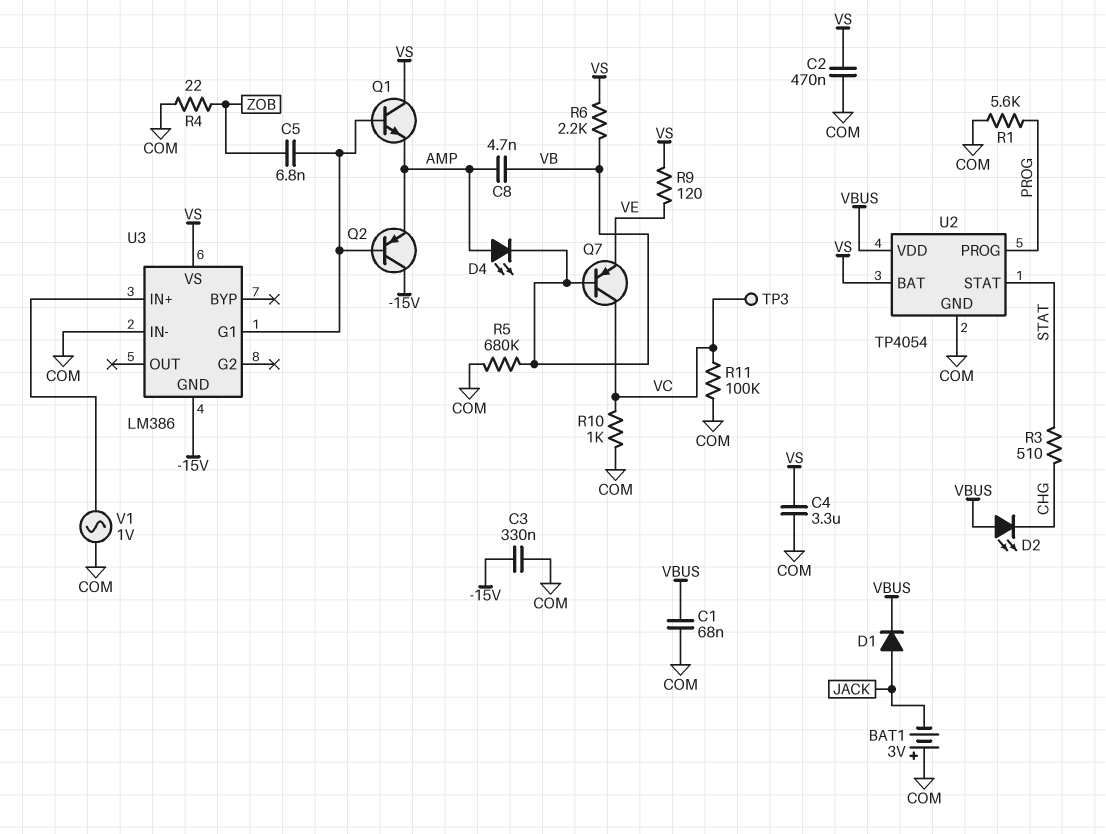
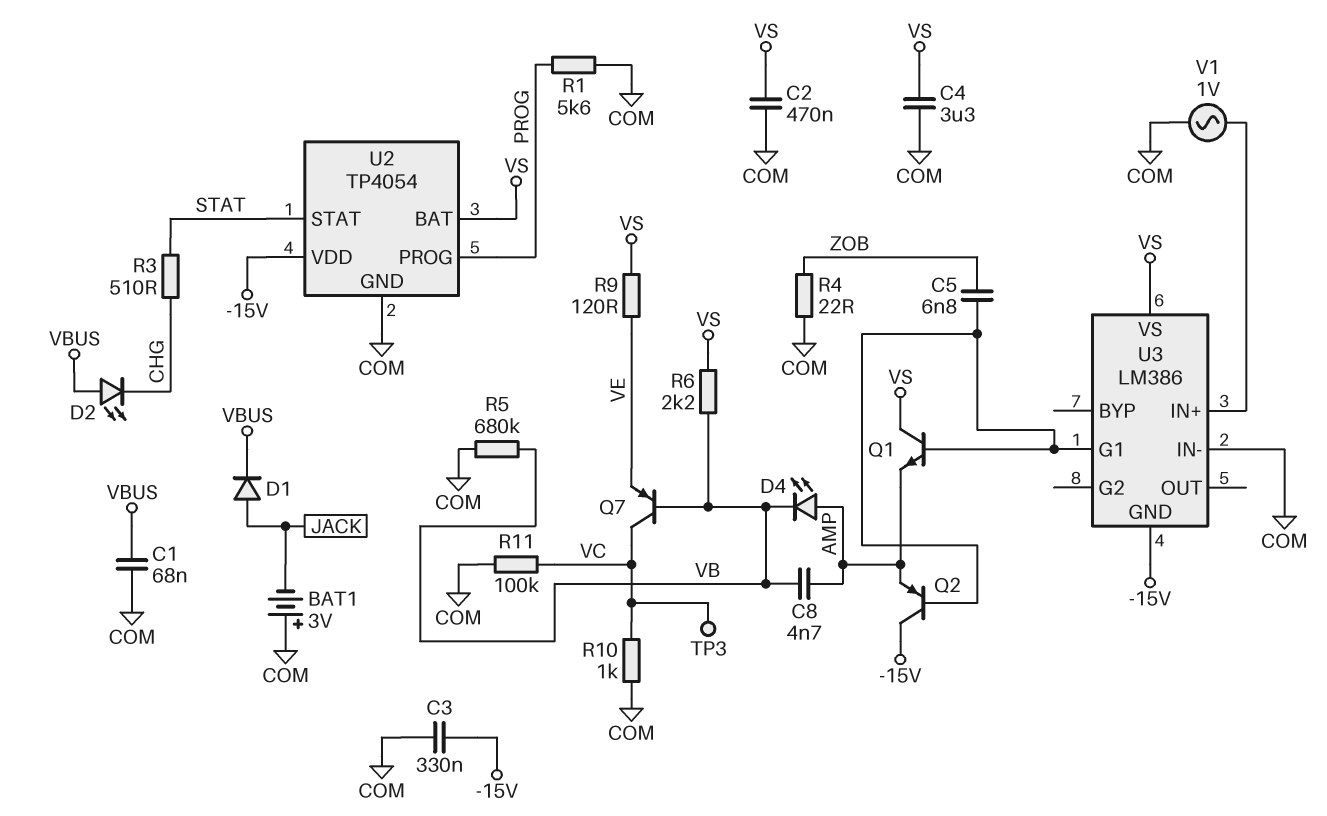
U2 pin VDD: VBUS -> -15V

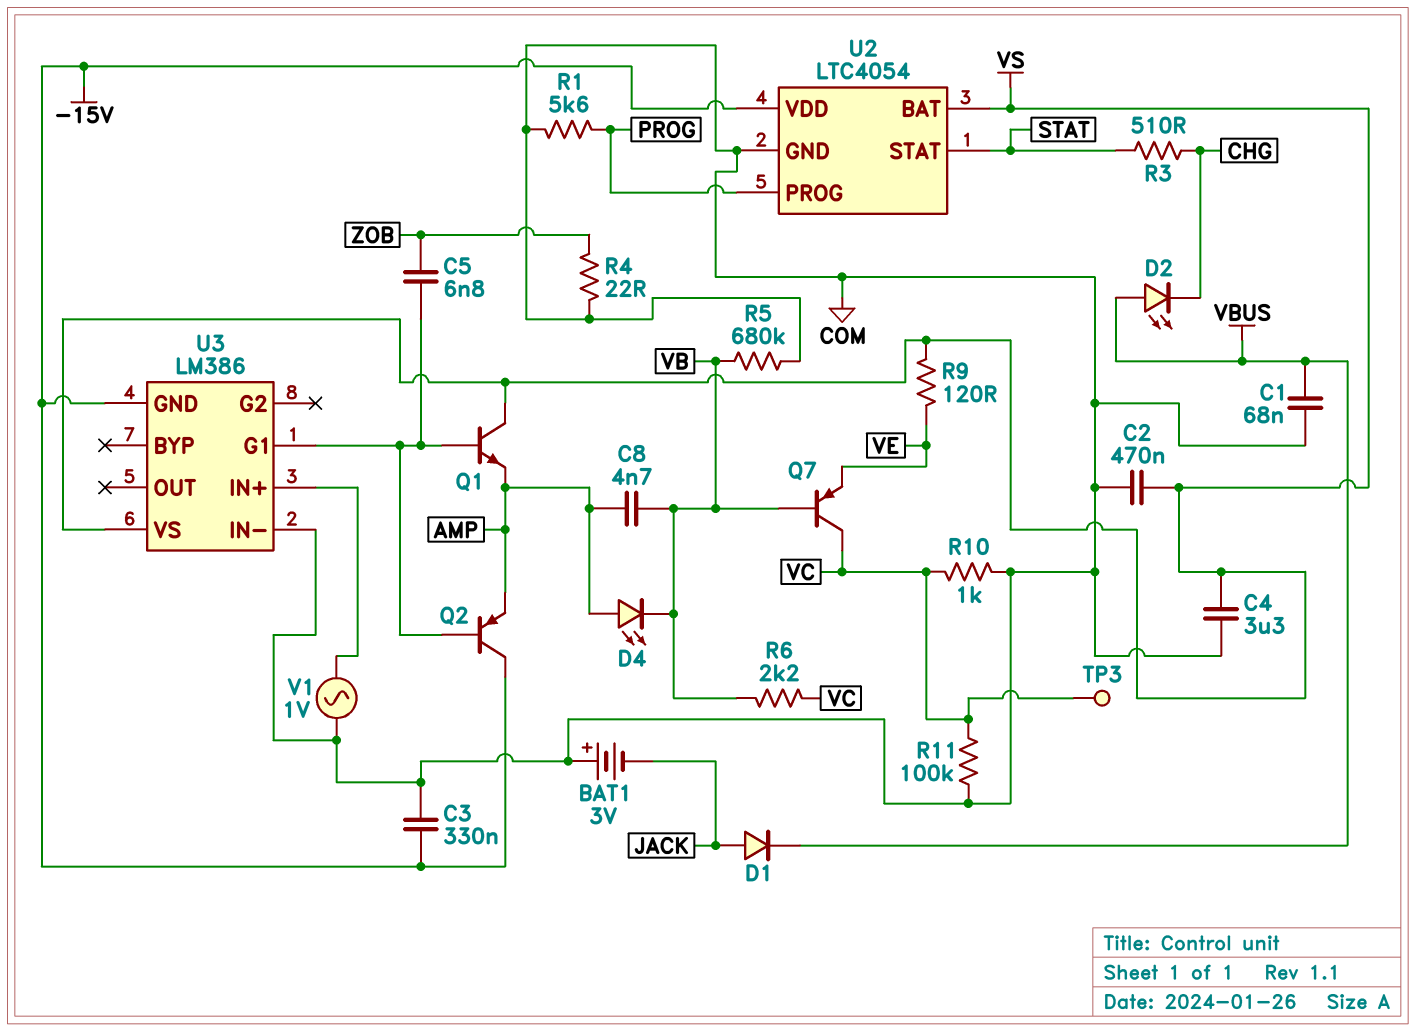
R6: 2.2k (VB, VS) -> 2.2k (VB, VC)
U2: TP4054 -> LTC4054

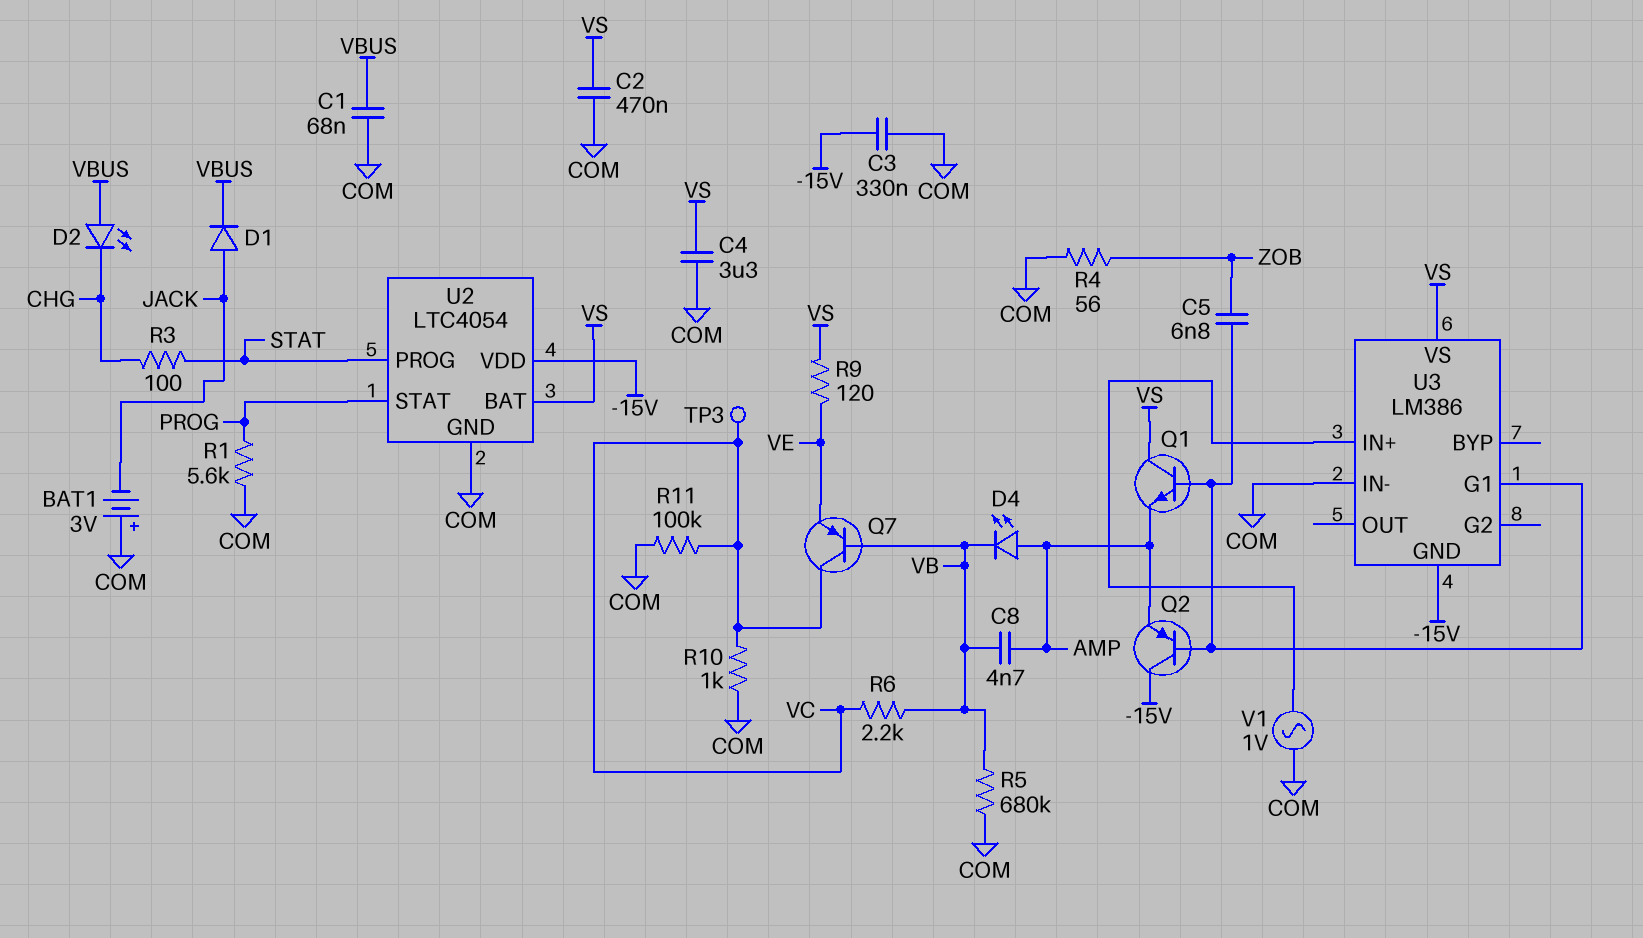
R3: 510 (CHG, STAT) -> 100 (CHG, STAT)
R4: 22 (COM, ZOB) -> 56 (COM, ZOB)
U2 pin PROG: PROG -> STAT
U2 pin STAT: STAT -> PROG

